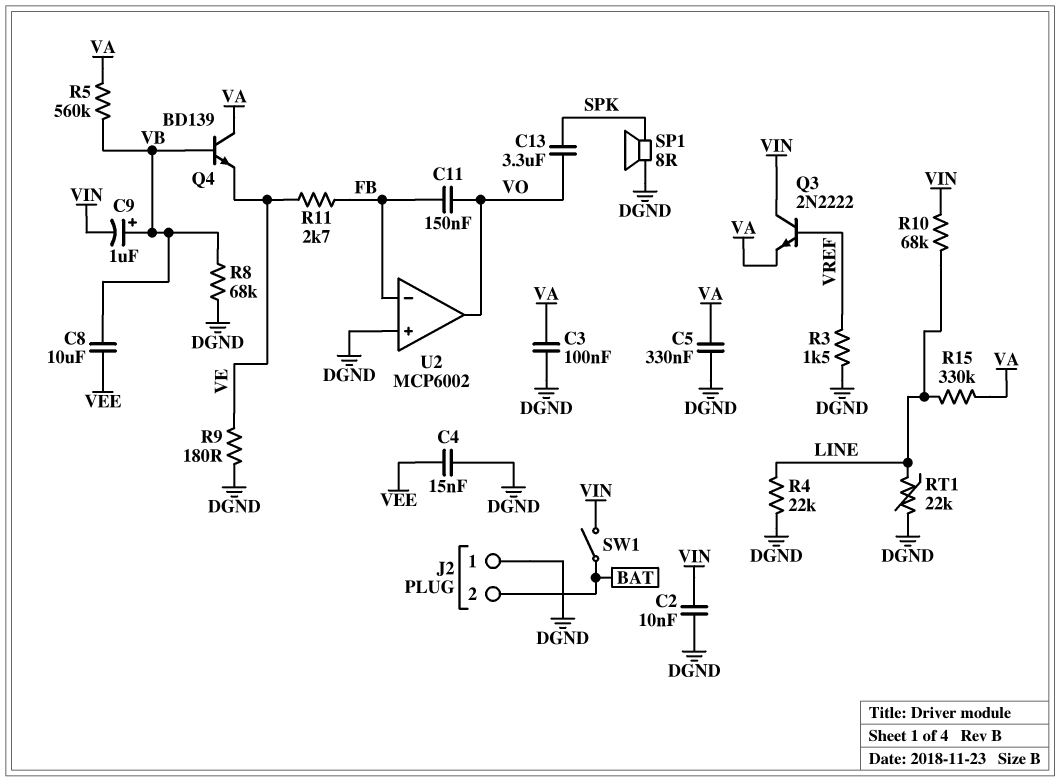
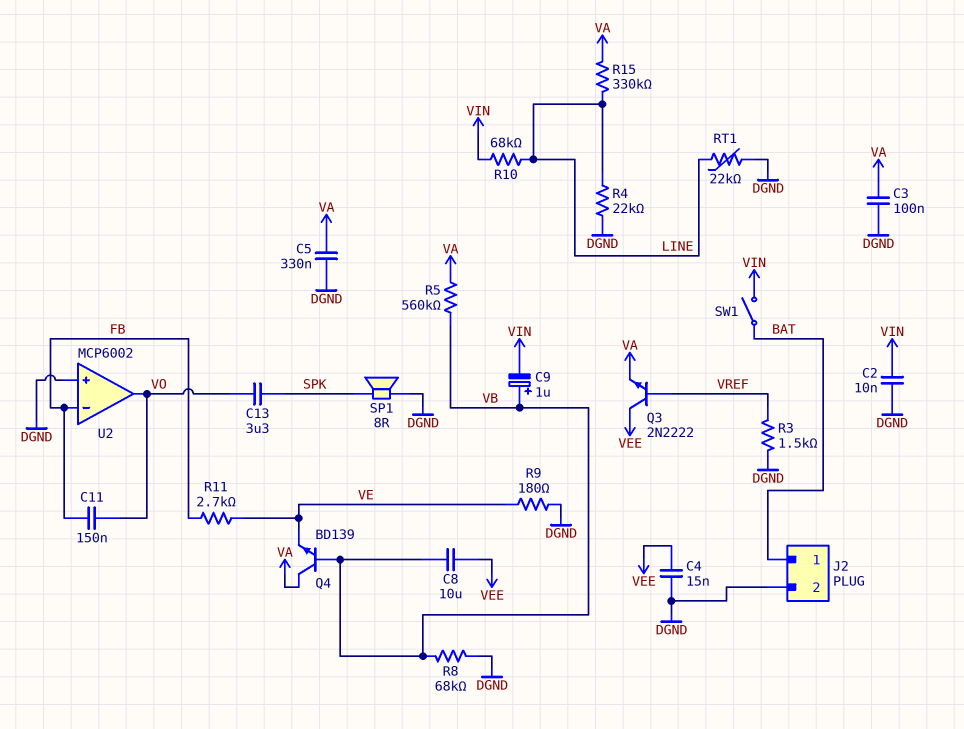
J2 pin 1: DGND -> BAT
J2 pin 2: BAT -> DGND
Q3: NPN 2N2222 (B VREF, C VIN, E VA) -> NPN 2N2222 (B VREF, C VEE, E VA)

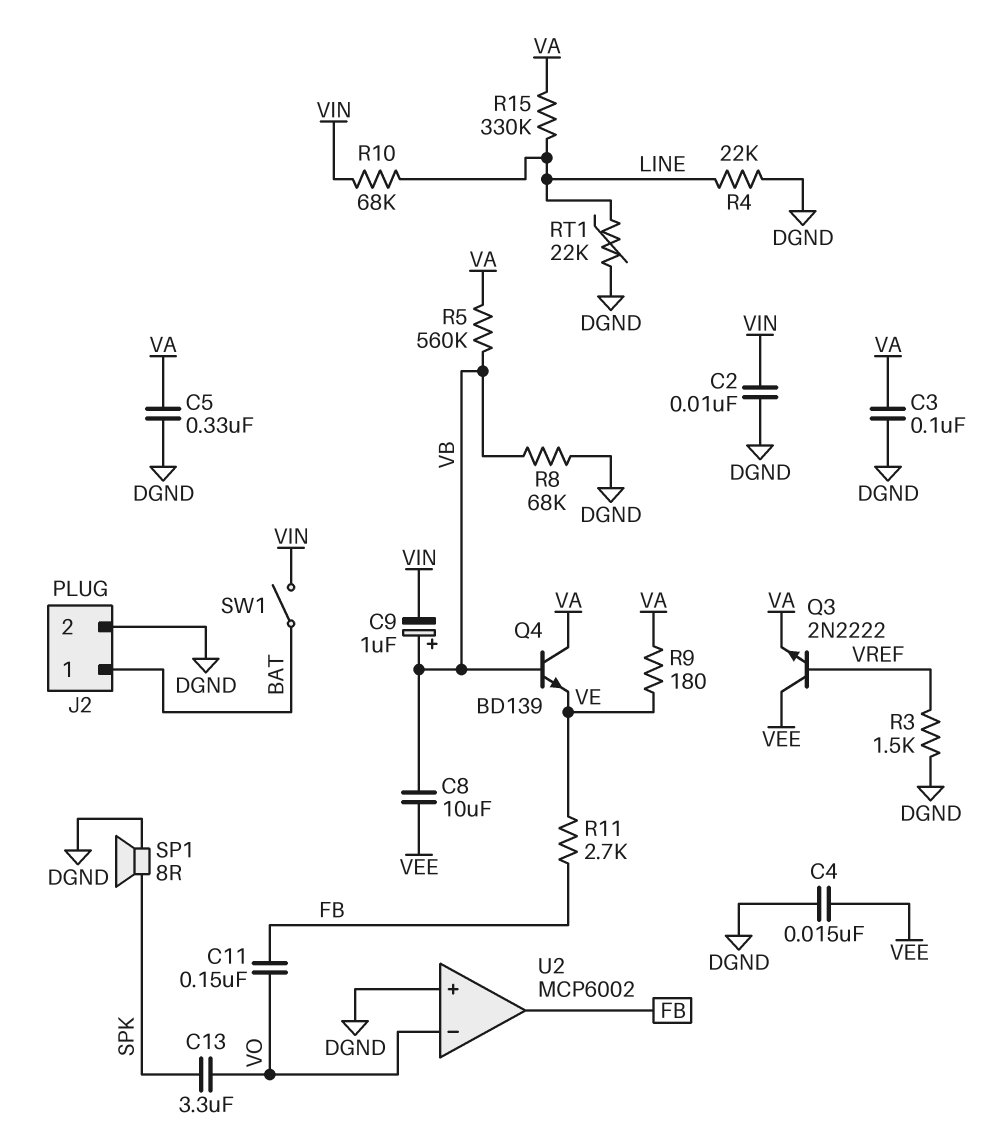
R9: 180 (DGND, VE) -> 180 (VA, VE)
U2 pin in-: FB -> VO
U2 pin out: VO -> FB

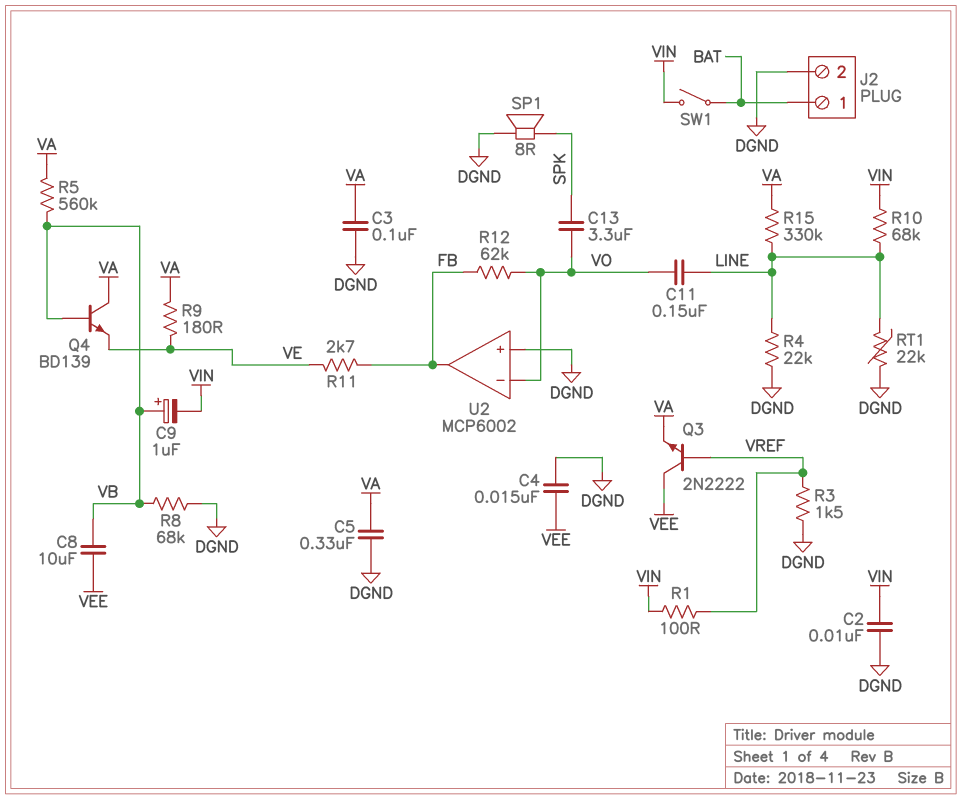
C11: 150nF (FB, VO) -> 150nF (LINE, VO)
R1: none -> 100 (VIN, VREF)
R12: none -> 62k (FB, VO)

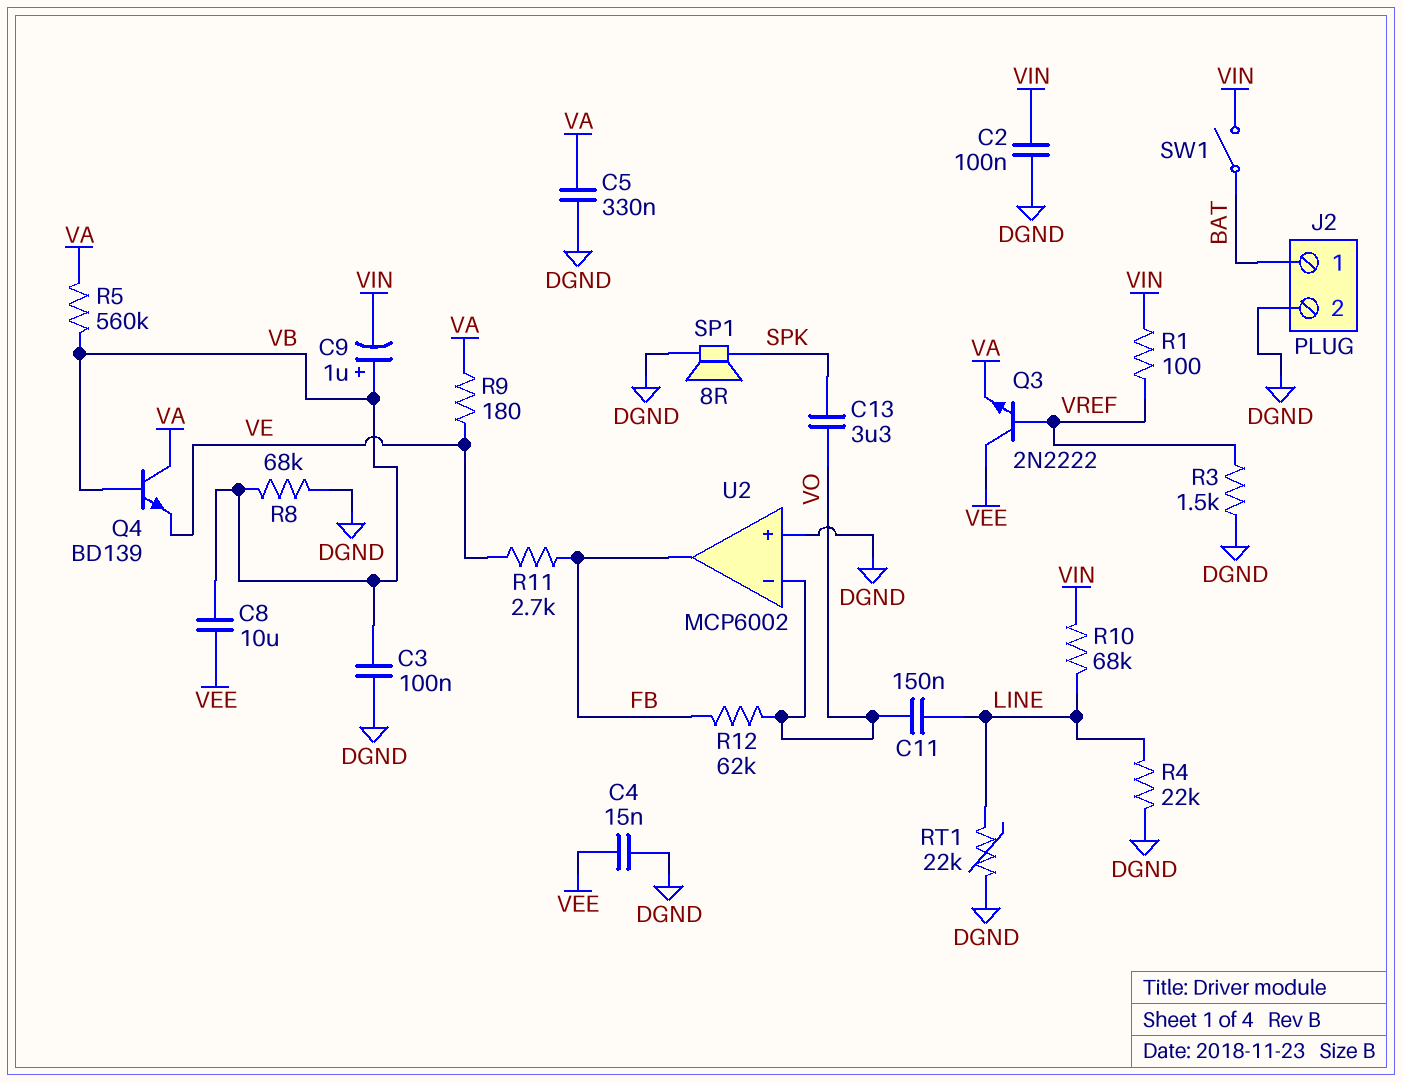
C2: 10nF (DGND, VIN) -> 100nF (DGND, VIN)
C3: 100nF (DGND, VA) -> 100nF (DGND, VB)
R15: 330k (LINE, VA) -> none

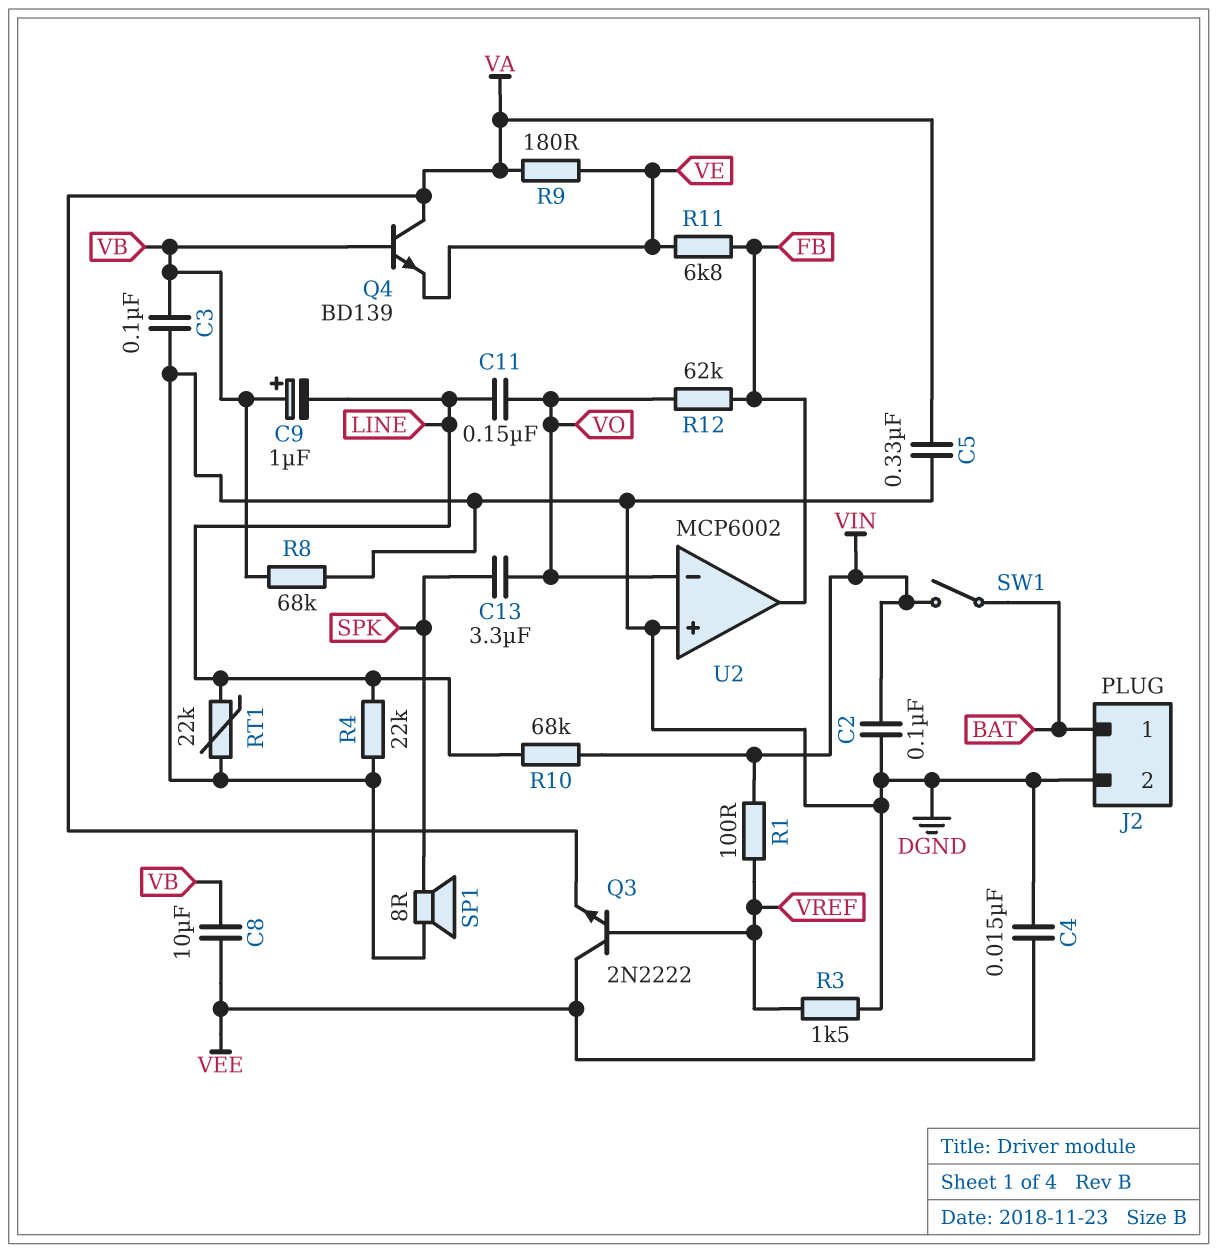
C9: 1uF (plus VB, minus VIN) -> 1uF (plus VB, minus LINE)
R5: 560k (VA, VB) -> none
R11: 2.7k (FB, VE) -> 6.8k (FB, VE)

